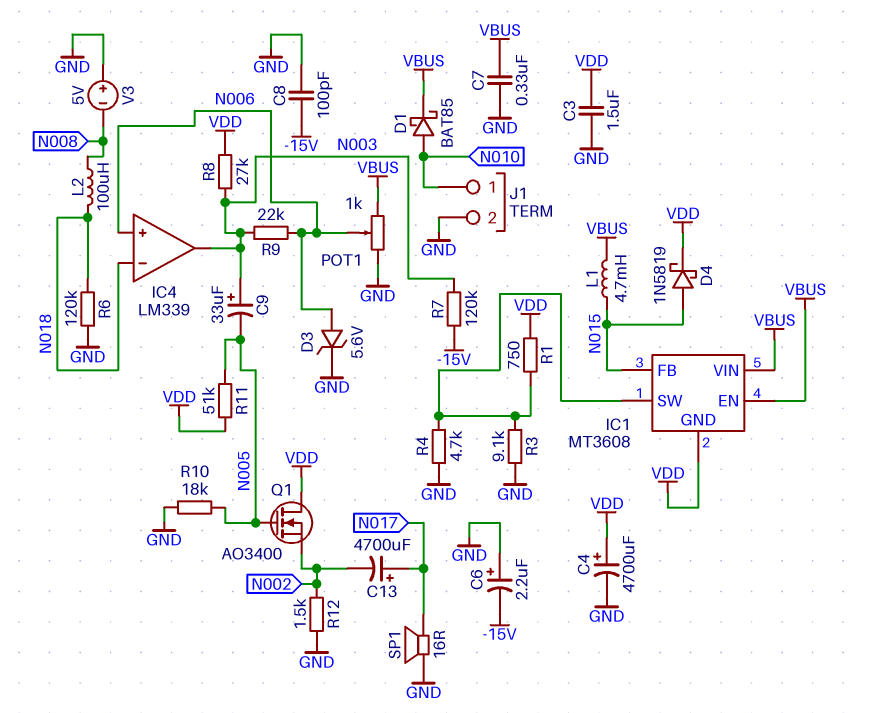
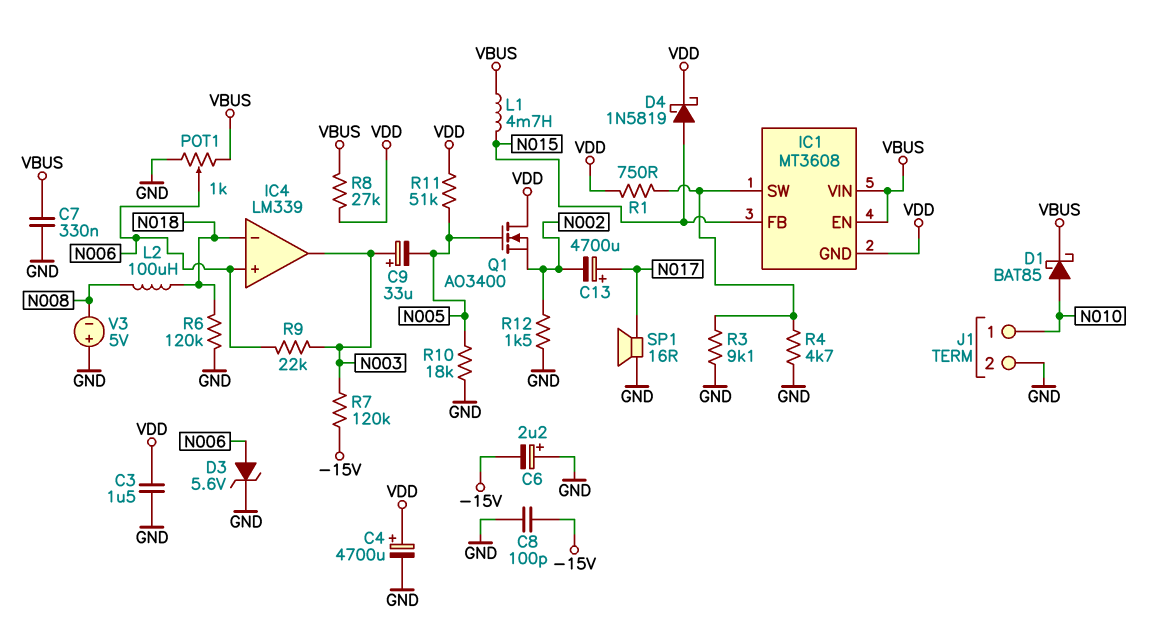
R8: 27k (N003, VDD) -> 27k (VBUS, VDD)

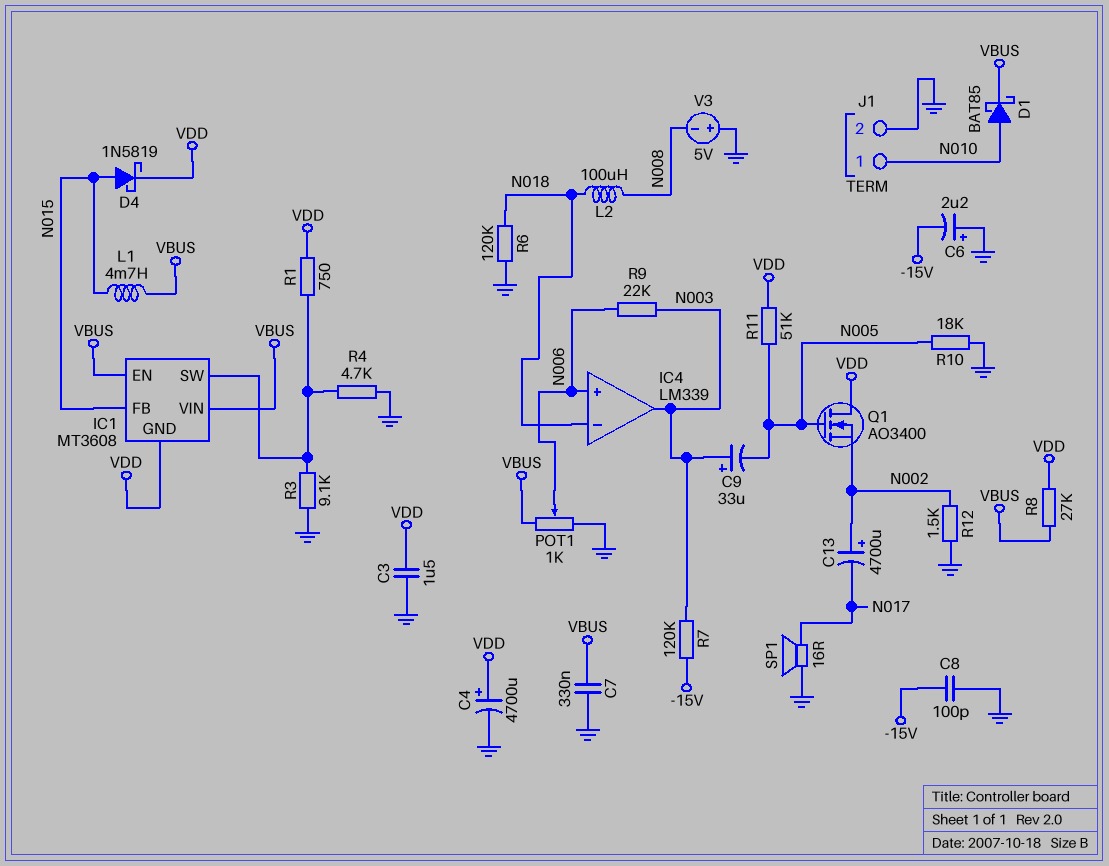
C13: 4700uF (plus N017, minus N002) -> 4700uF (plus N002, minus N017)
D3: zener 5.6V (A N006, K GND) -> none

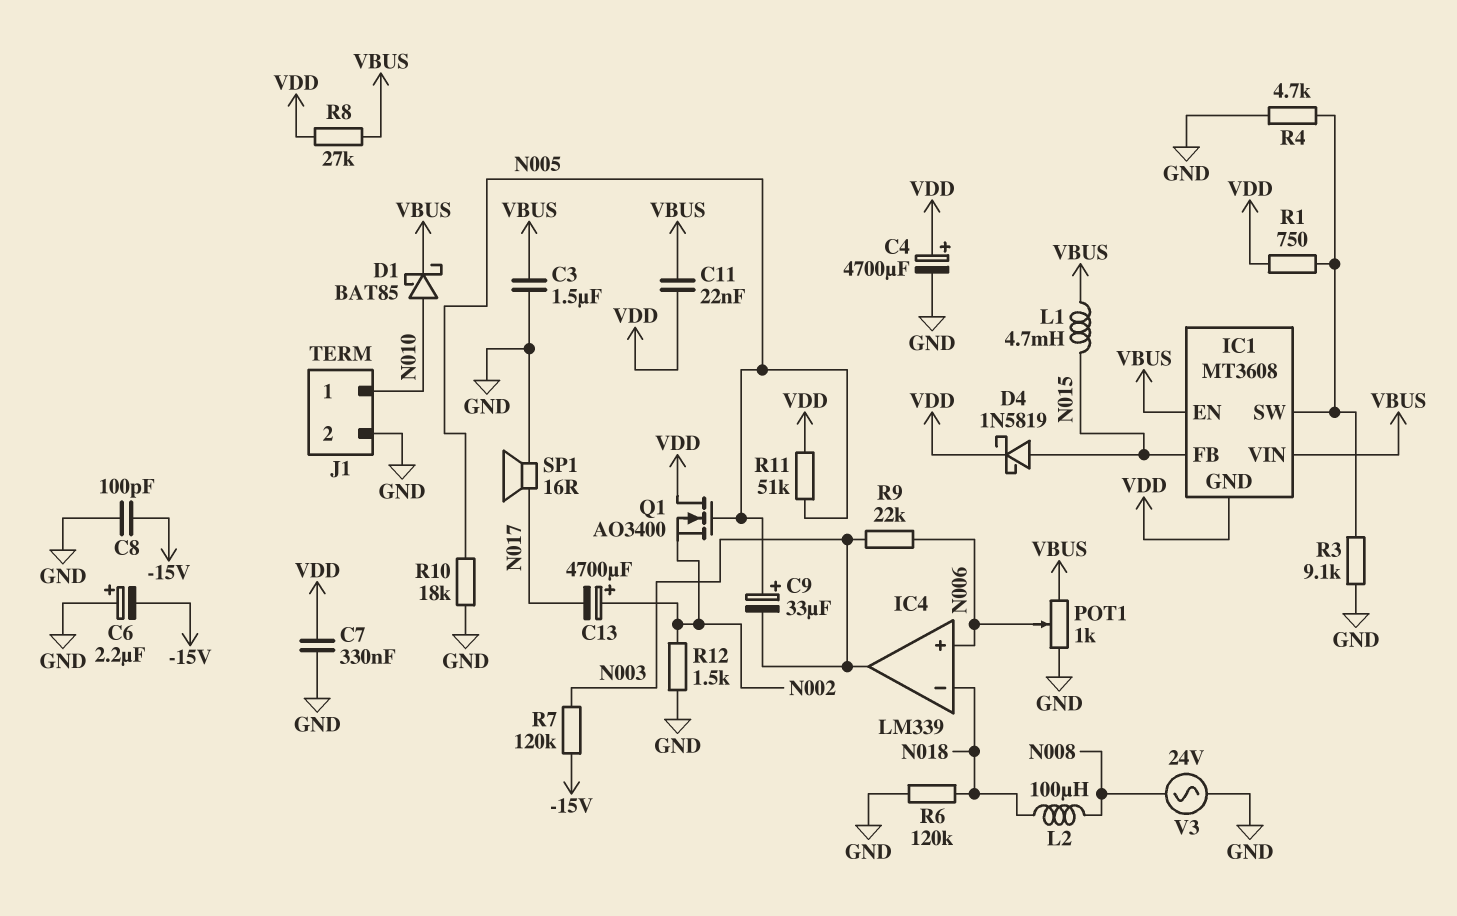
C3: 1.5uF (GND, VDD) -> 1.5uF (GND, VBUS)
C7: 330nF (GND, VBUS) -> 330nF (GND, VDD)
C9: 33uF (plus N003, minus N005) -> 33uF (plus N005, minus N003)
C11: none -> 22nF (VBUS, VDD)
V3: 5V (plus GND, minus N008) -> AC 24V (GND, N008)

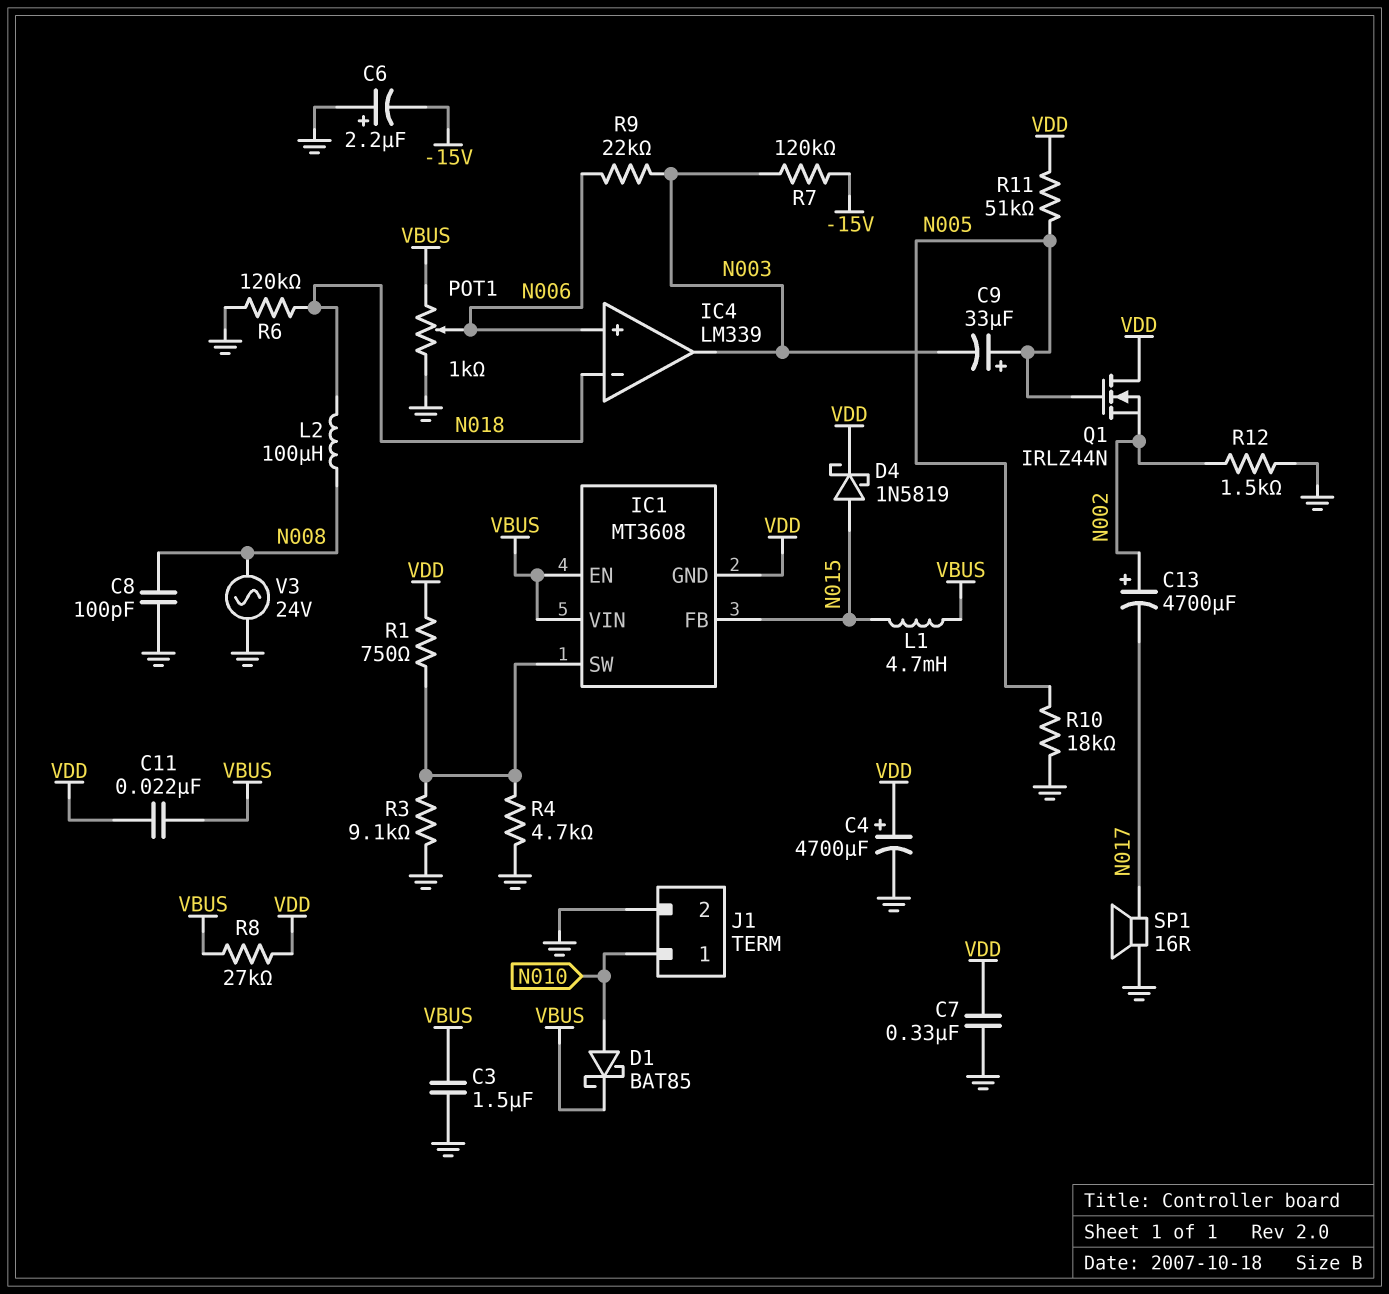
C8: 100pF (-15V, GND) -> 100pF (GND, N008)
Q1: NMOS AO3400 (G N005, D VDD, S N002) -> NMOS IRLZ44N (G N005, D VDD, S N002)

